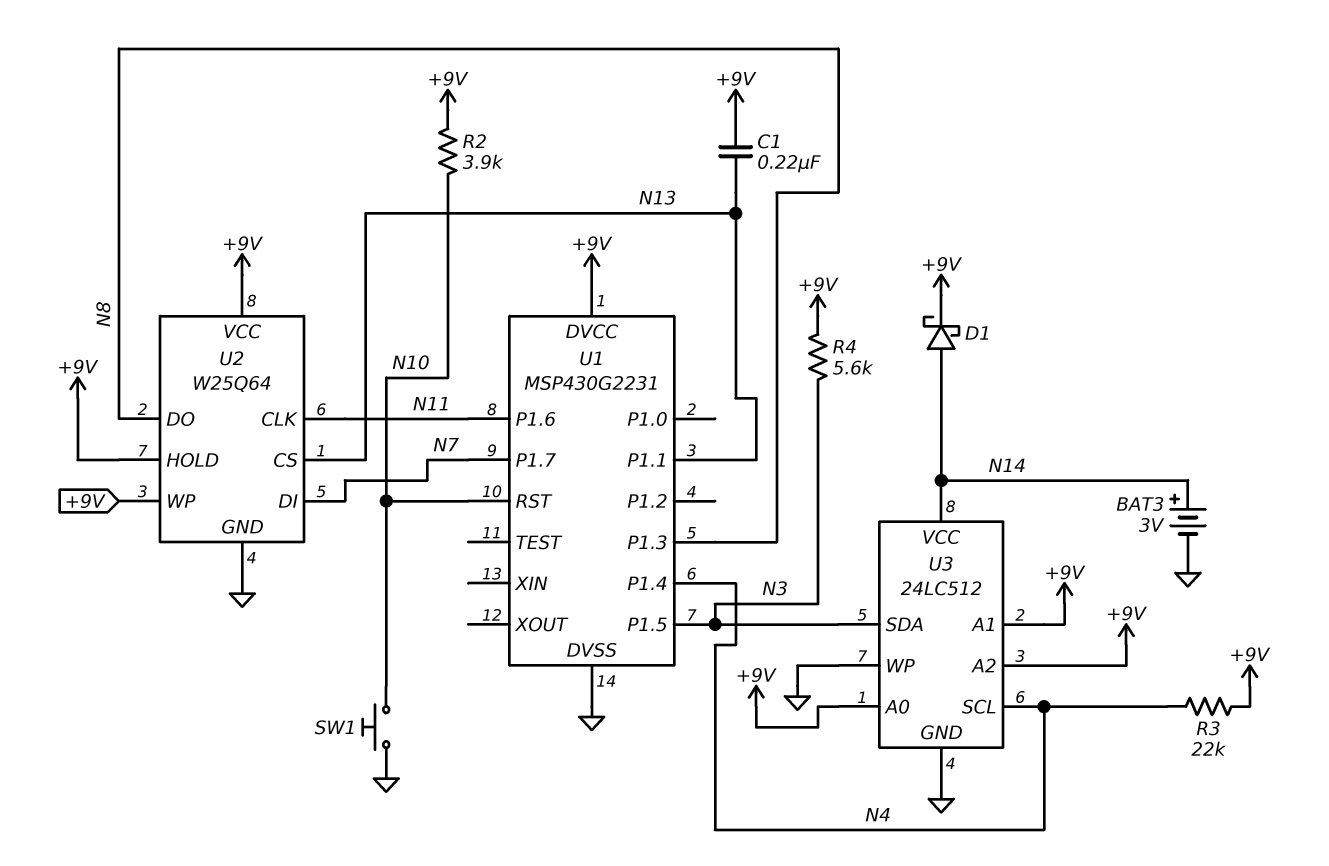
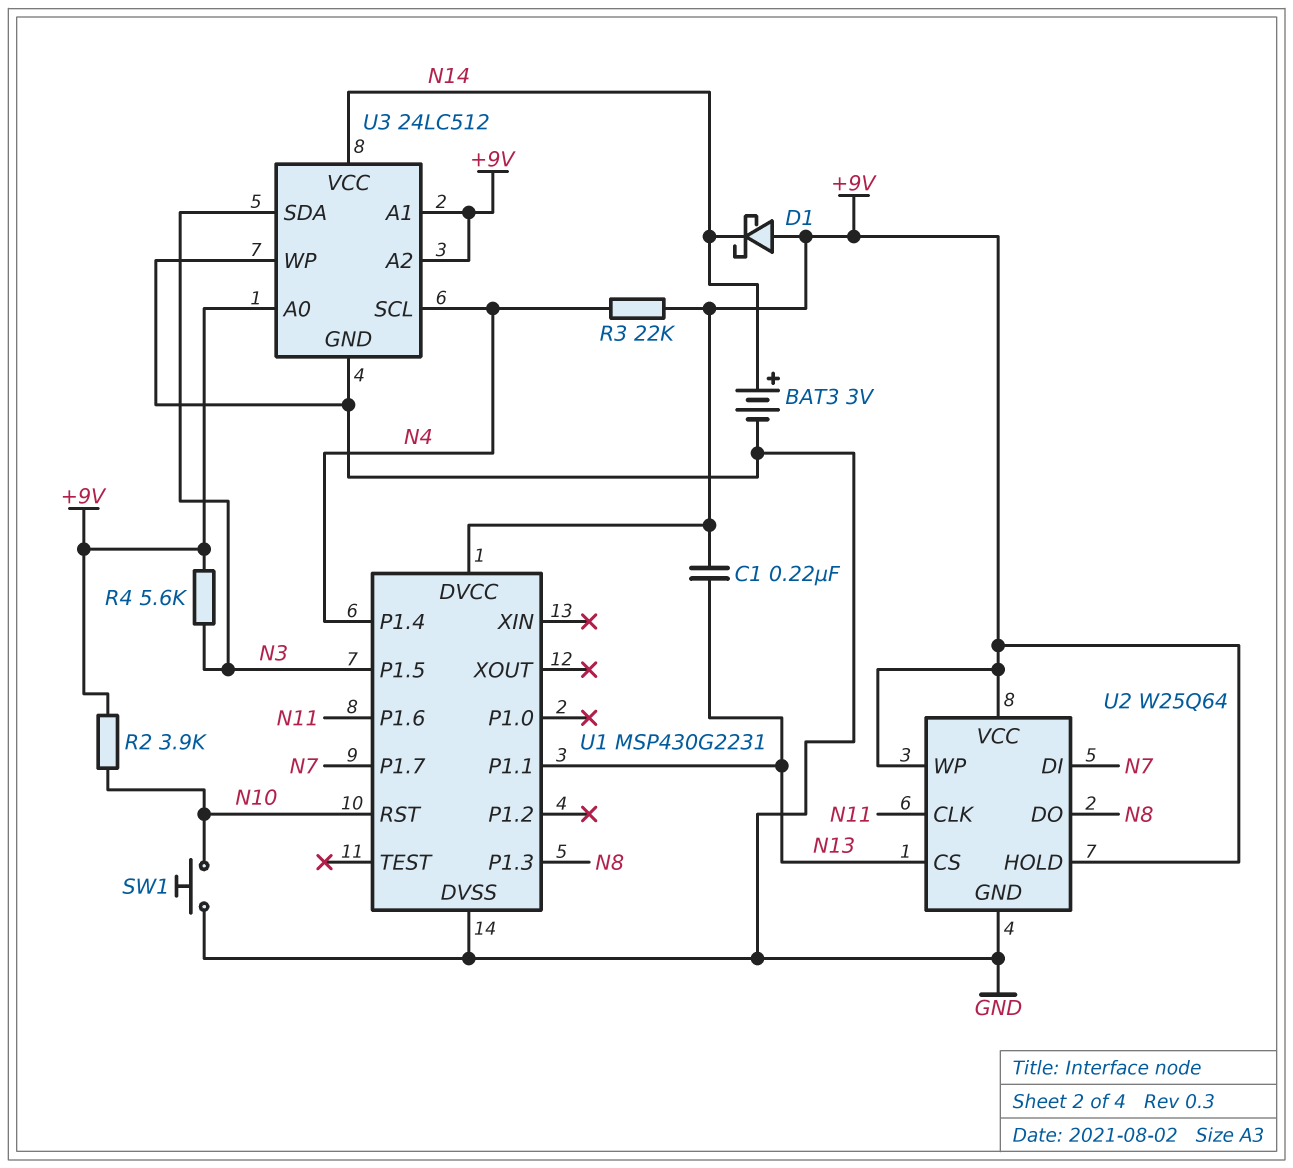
D1: schottky (A N14, K +9V) -> schottky (A +9V, K N14)

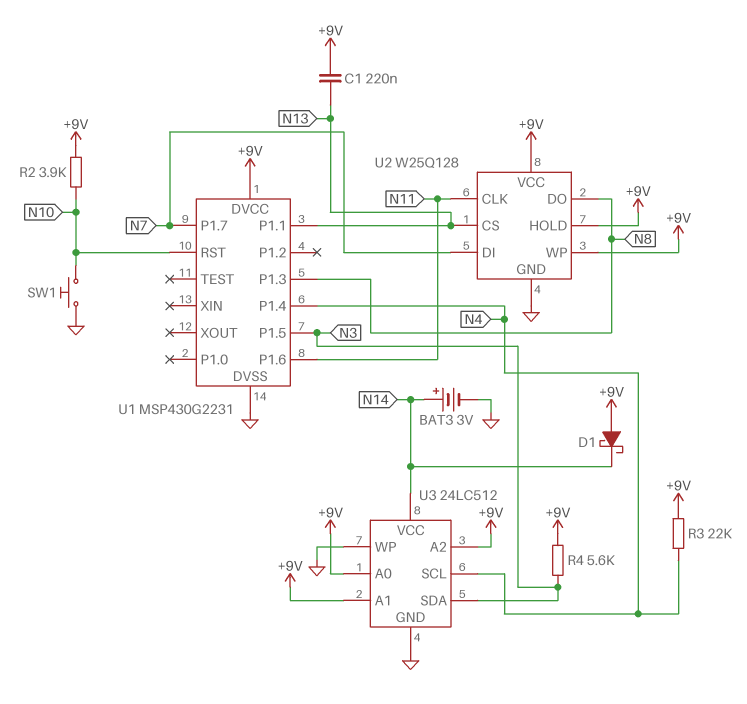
U2: W25Q64 -> W25Q128

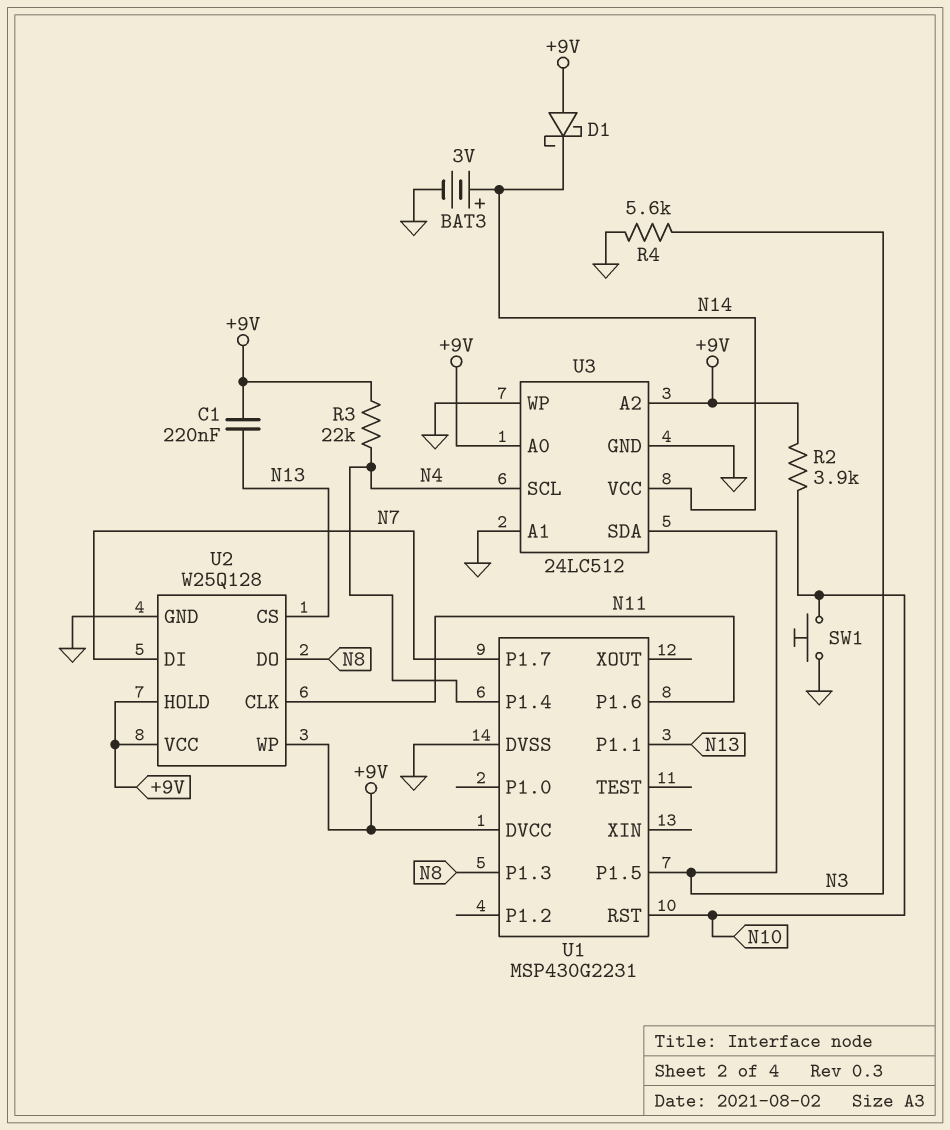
R4: 5.6k (+9V, N3) -> 5.6k (GND, N3)
U3 pin A1: +9V -> GND

